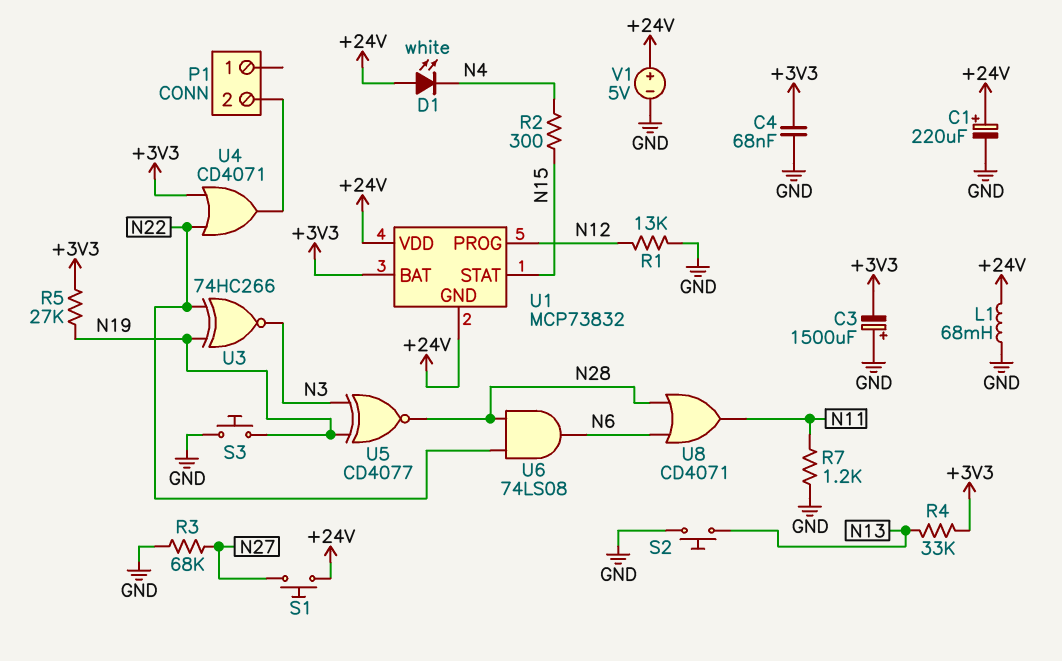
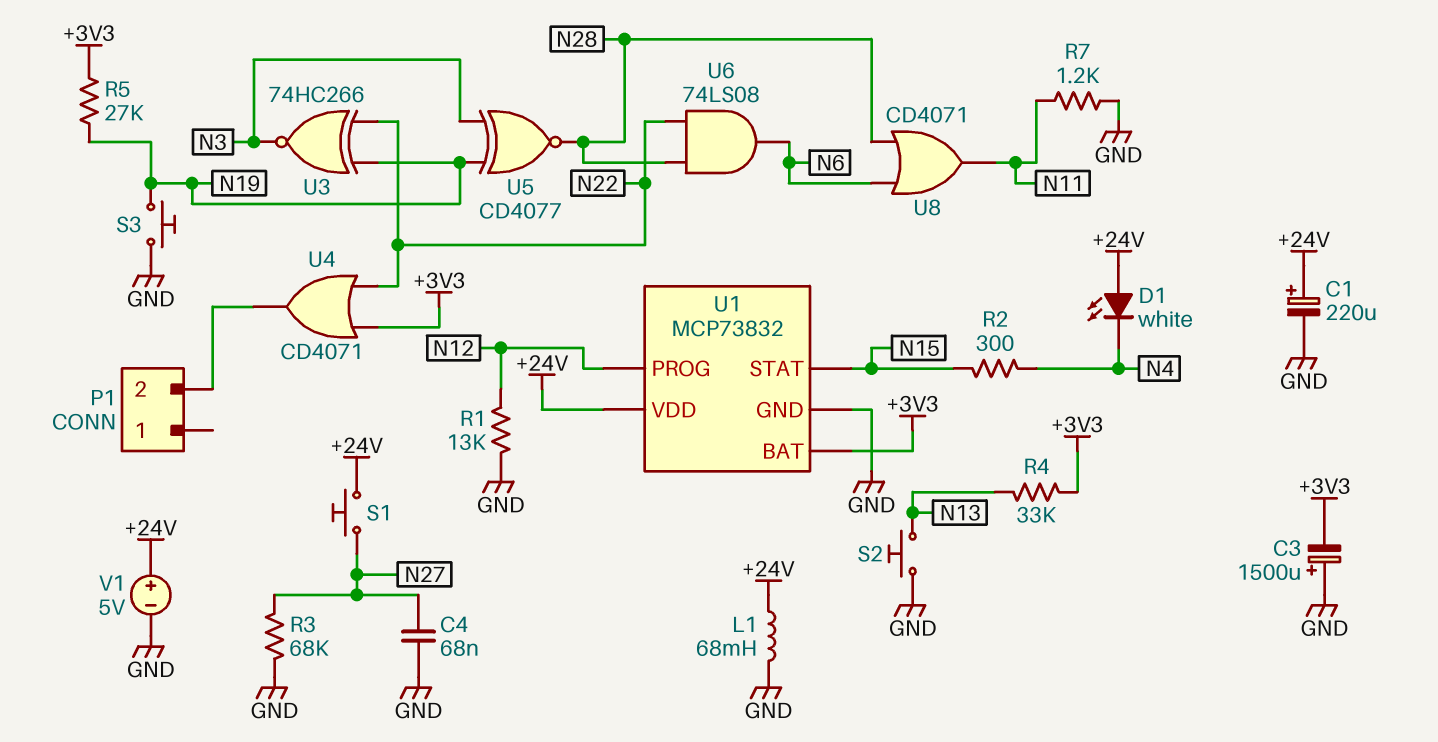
C4: 68nF (+3V3, GND) -> 68nF (GND, N27)
U1 pin GND: +24V -> GND

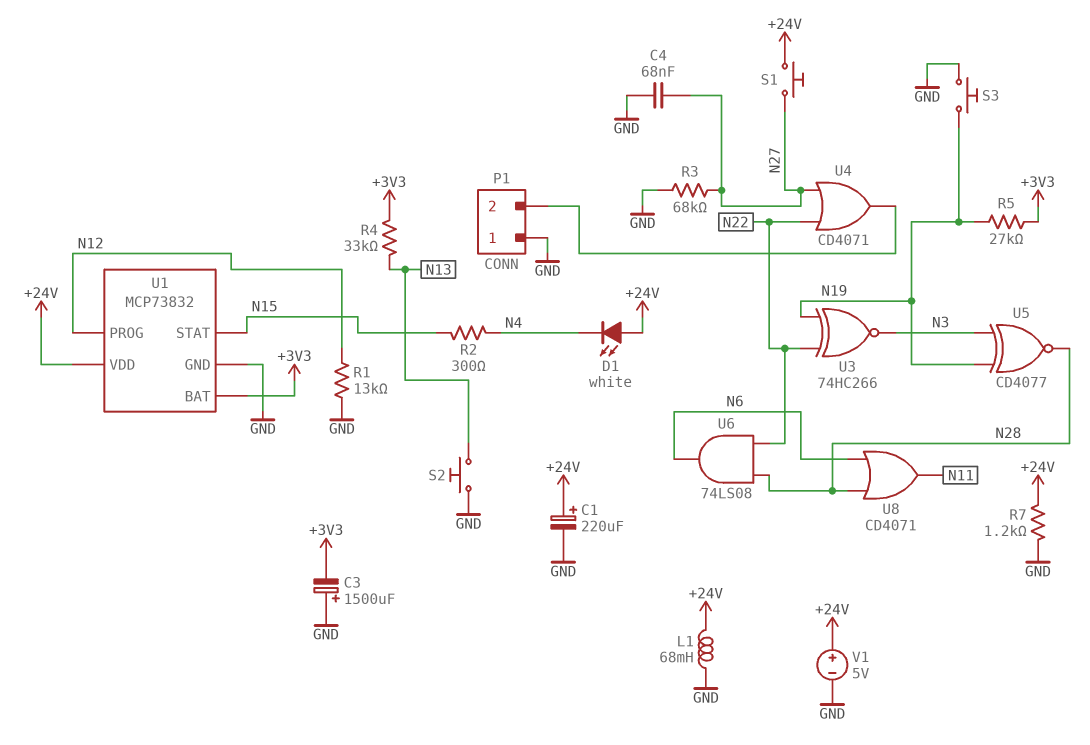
P1 pin 1: none -> GND
R7: 1.2k (GND, N11) -> 1.2k (+24V, GND)
U4: OR CD4071 (in +3V3, in N22, out P1/2) -> OR CD4071 (in N22, in N27, out P1/2)

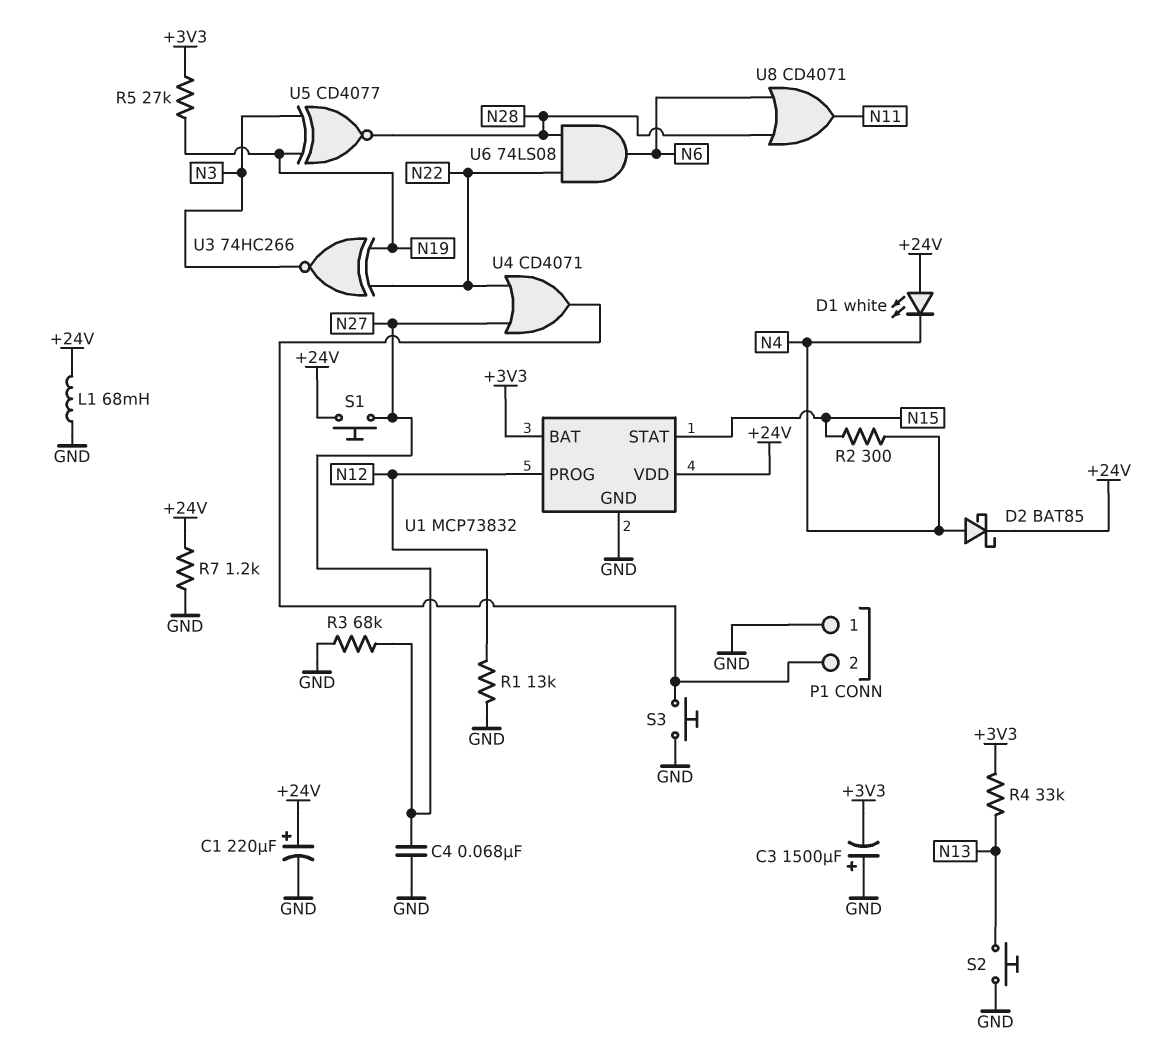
D2: none -> schottky BAT85 (A N4, K +24V)
S3: button (GND, N19) -> button (GND, P1/2)
V1: 5V (plus +24V, minus GND) -> none

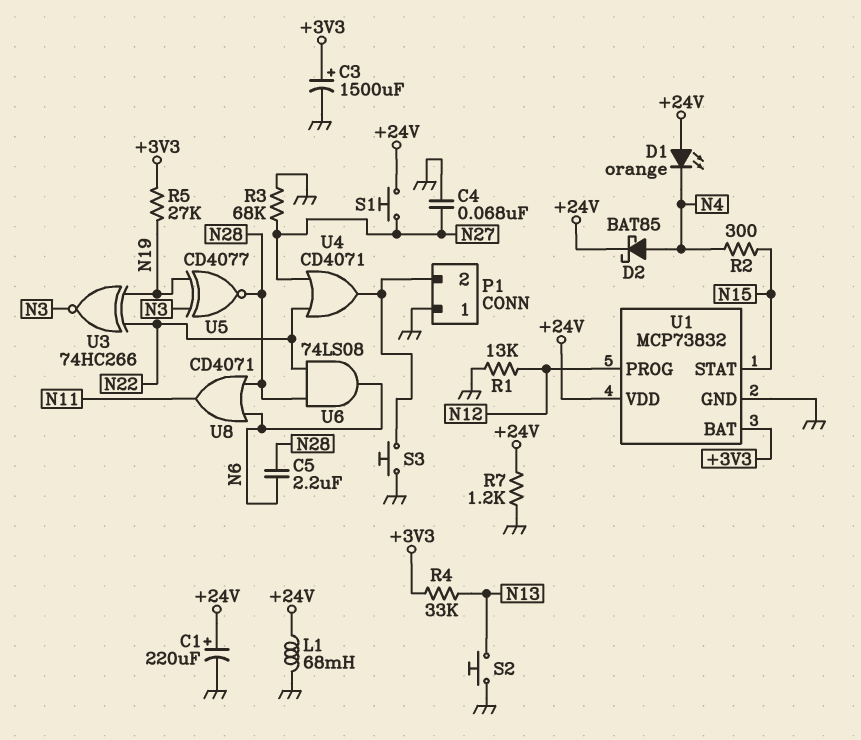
C3: 1500uF (plus GND, minus +3V3) -> 1500uF (plus +3V3, minus GND)
C5: none -> 2.2uF (N6, N28)
D1: LED white (A +24V, K N4) -> LED orange (A +24V, K N4)

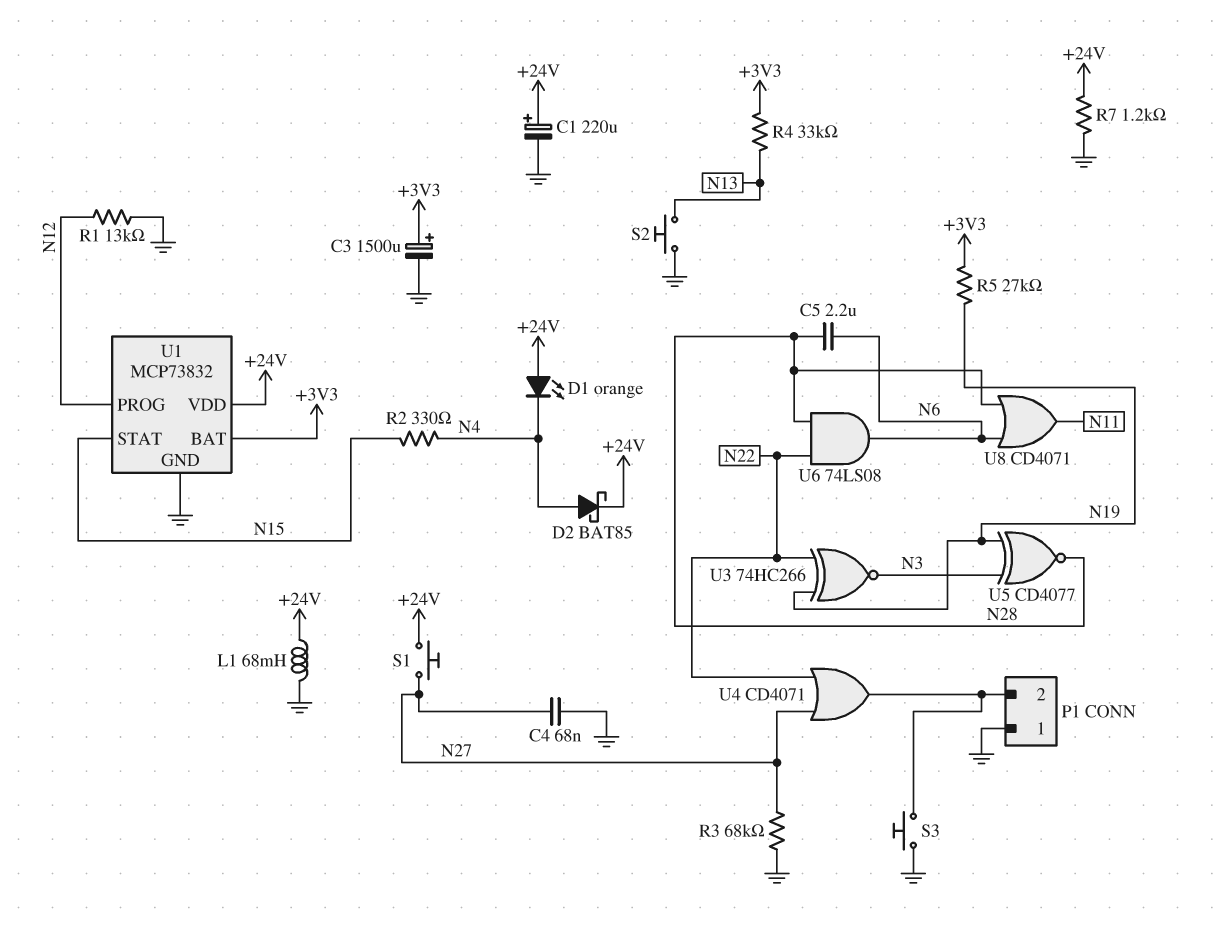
R2: 300 (N4, N15) -> 330 (N4, N15)

